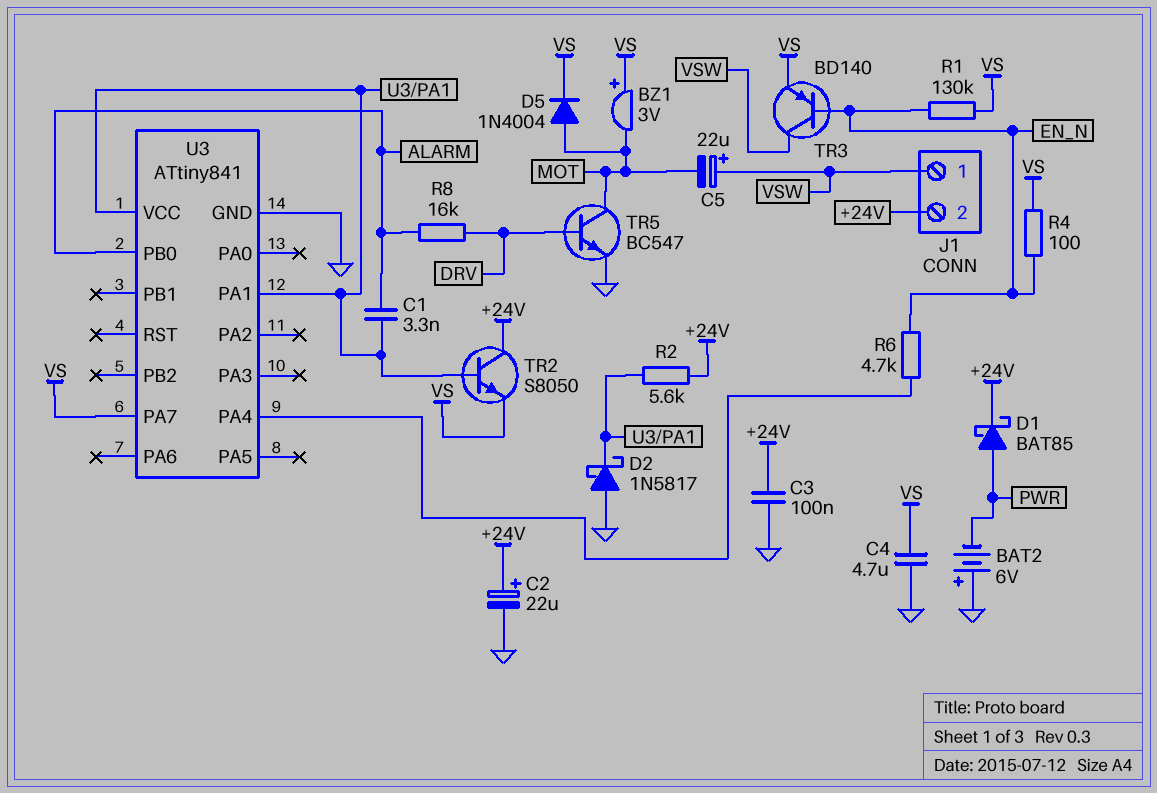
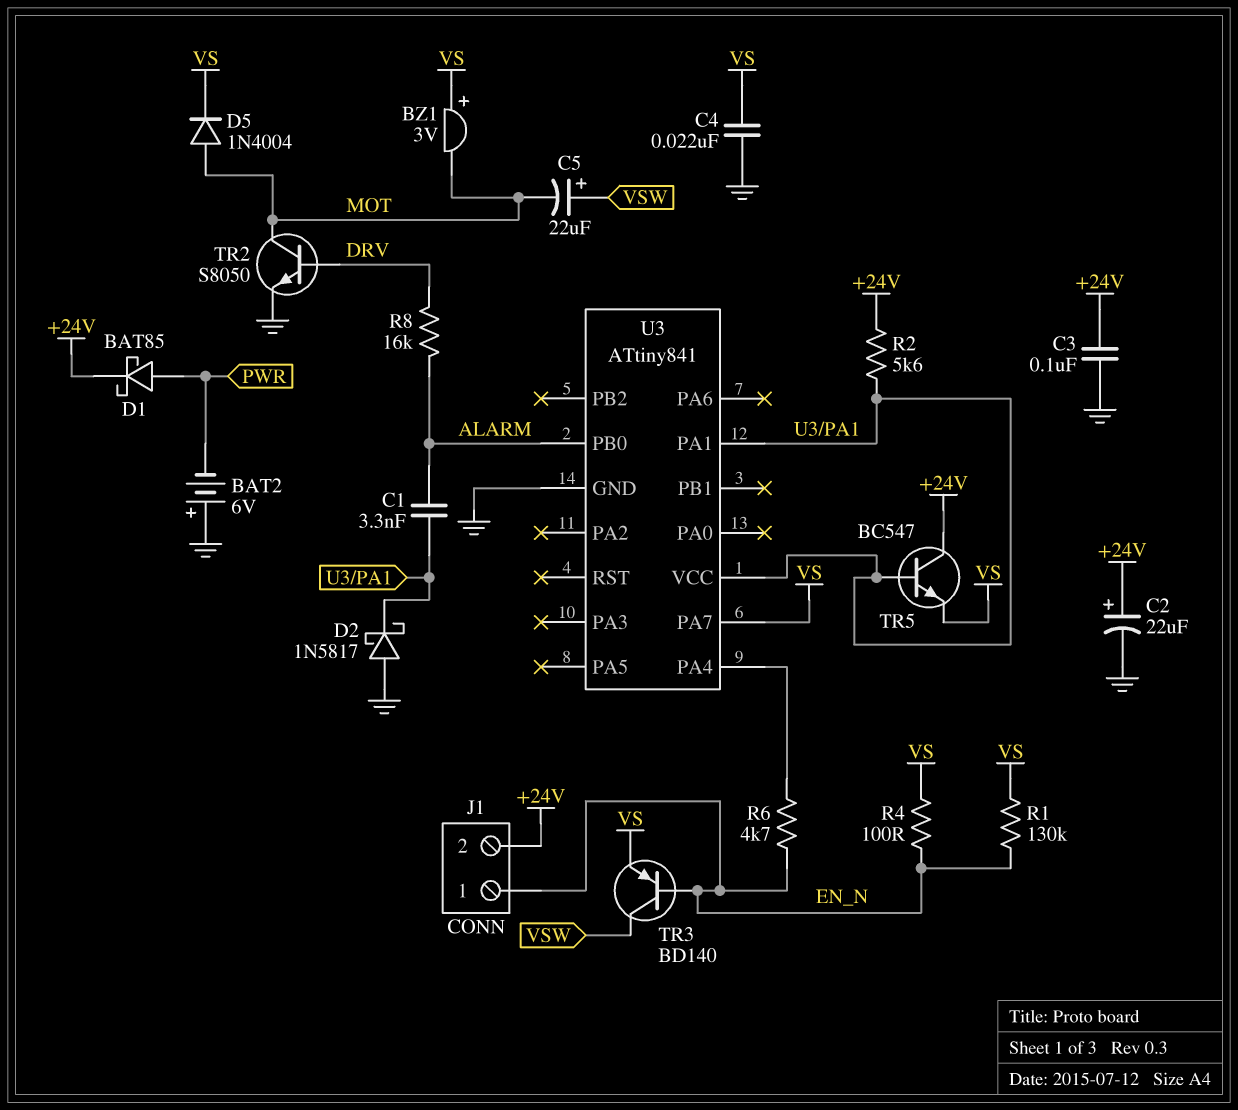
C4: 4.7uF (GND, VS) -> 22nF (GND, VS)
J1 pin 1: VSW -> EN_N
TR2: NPN S8050 (B U3/PA1, C +24V, E VS) -> NPN S8050 (B DRV, C MOT, E GND)
TR5: NPN BC547 (B DRV, C MOT, E GND) -> NPN BC547 (B U3/PA1, C +24V, E VS)

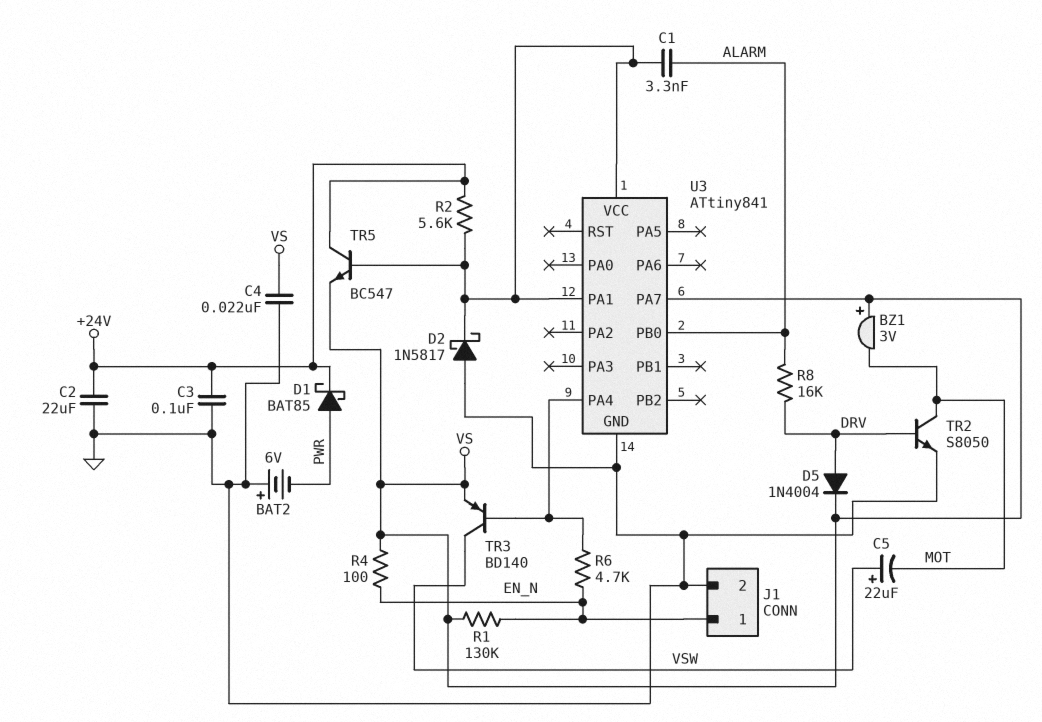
C2: 22uF (plus +24V, minus GND) -> 22uF (+24V, GND)
D5: diode 1N4004 (A MOT, K VS) -> diode 1N4004 (A DRV, K VS)
J1 pin 2: +24V -> GND
TR3: PNP BD140 (B EN_N, C VSW, E VS) -> PNP BD140 (B U3/PA4, C VSW, E VS)

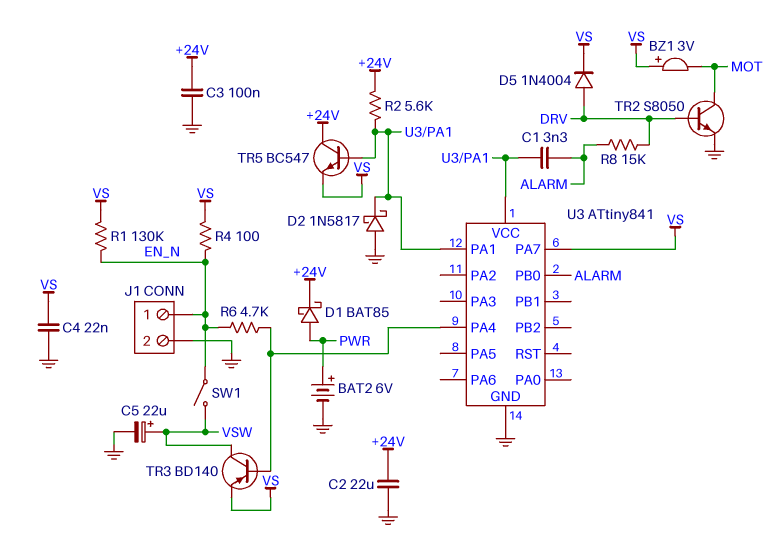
BAT2: 6V (plus GND, minus PWR) -> 6V (plus PWR, minus GND)
C5: 22uF (plus VSW, minus MOT) -> 22uF (plus VSW, minus GND)
R8: 16k (ALARM, DRV) -> 15k (ALARM, DRV)
SW1: none -> switch (EN_N, VSW)

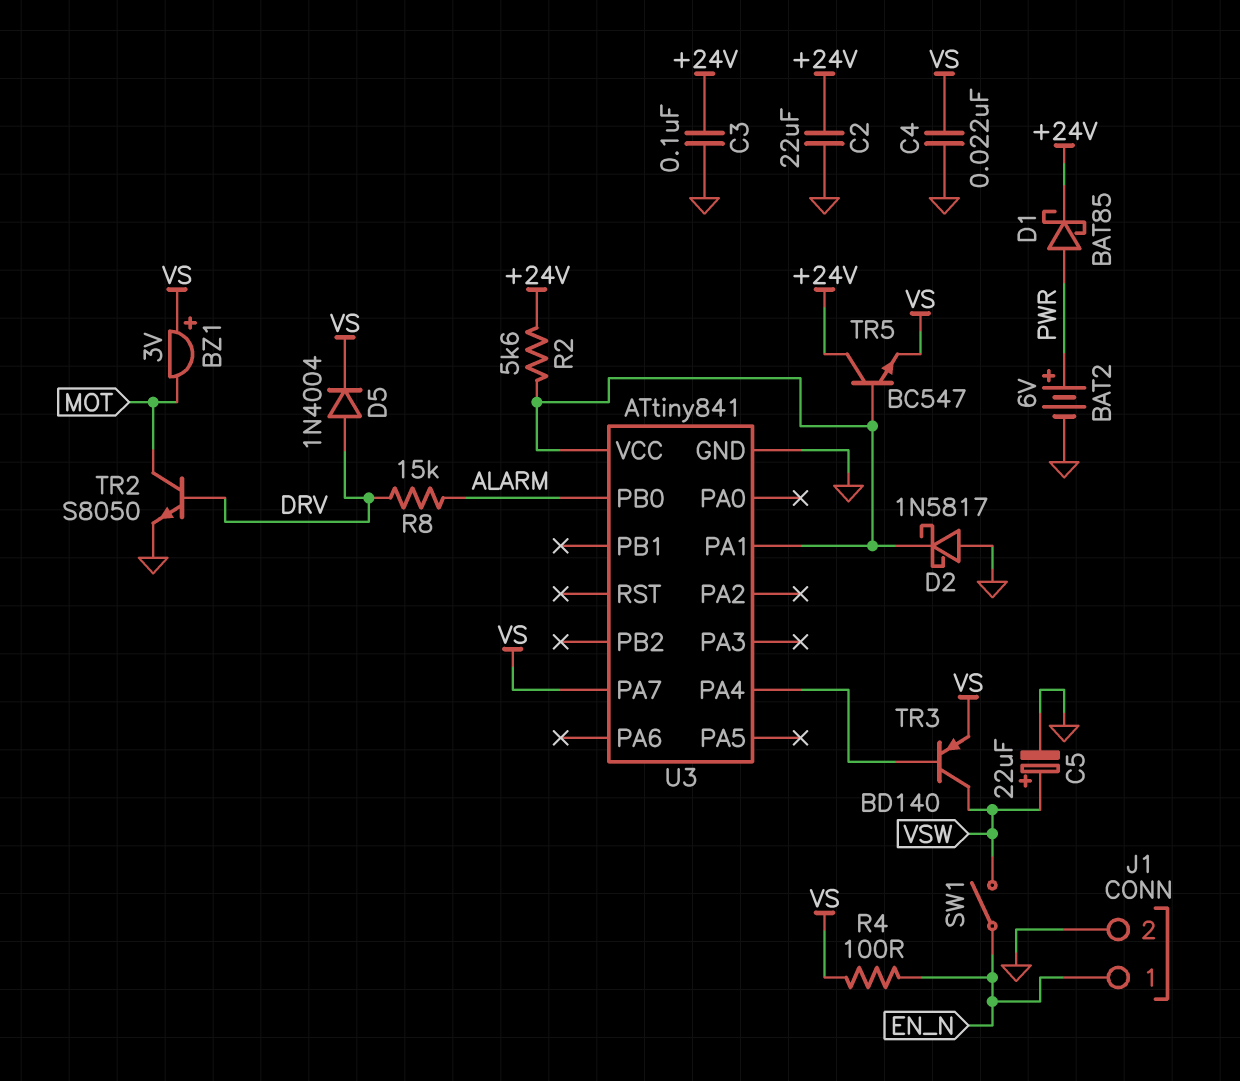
C1: 3.3nF (ALARM, U3/PA1) -> none
R1: 130k (EN_N, VS) -> none
R6: 4.7k (EN_N, U3/PA4) -> none

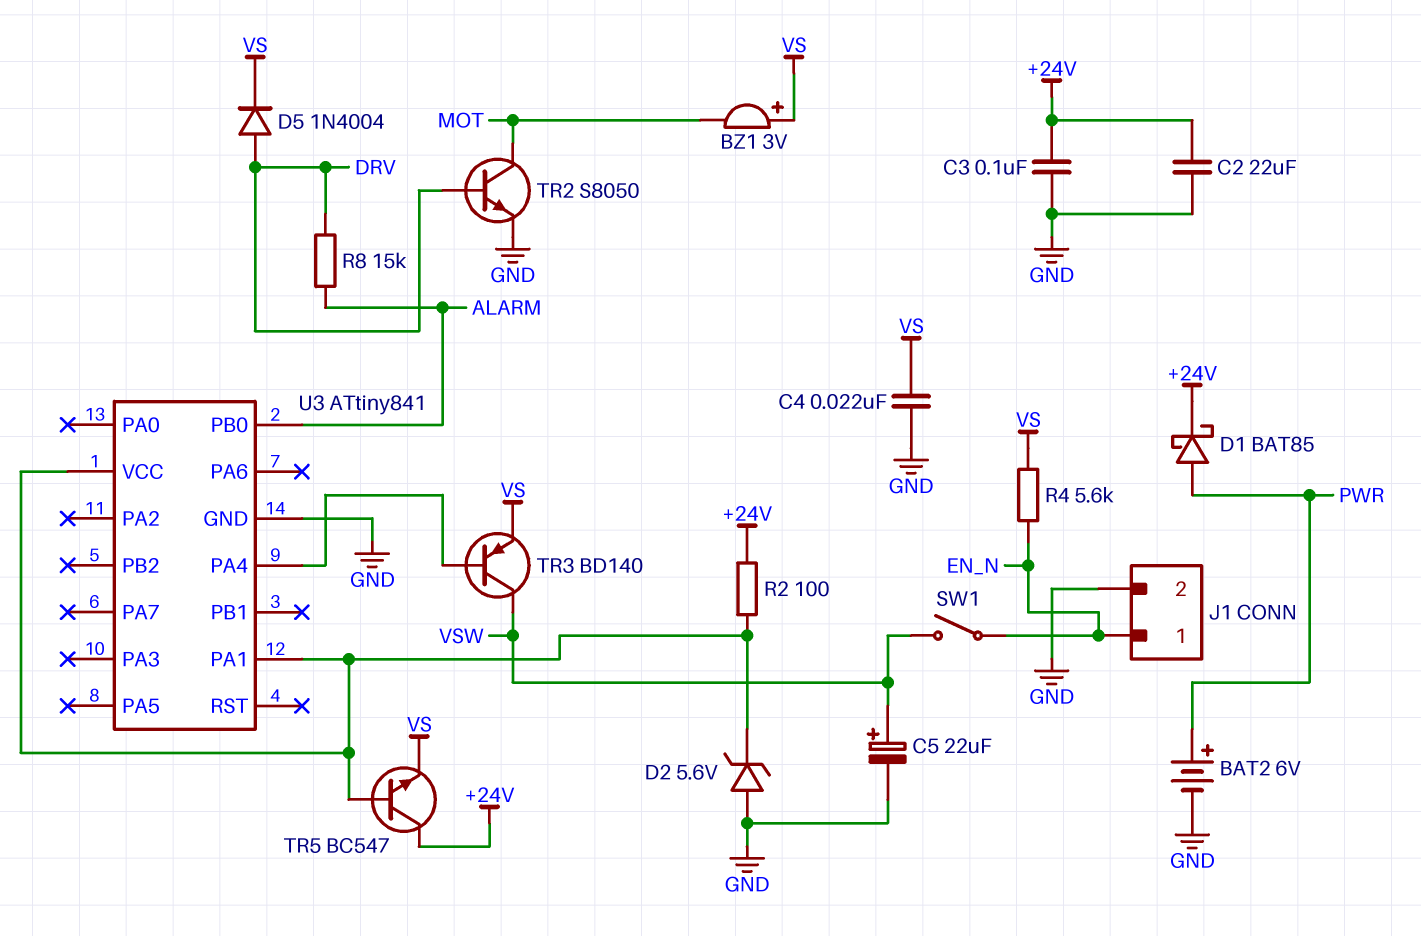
D2: schottky 1N5817 (A GND, K U3/PA1) -> zener 5.6V (A GND, K U3/PA1)
R2: 5.6k (+24V, U3/PA1) -> 100 (+24V, U3/PA1)
R4: 100 (EN_N, VS) -> 5.6k (EN_N, VS)
U3 pin PA7: VS -> none

